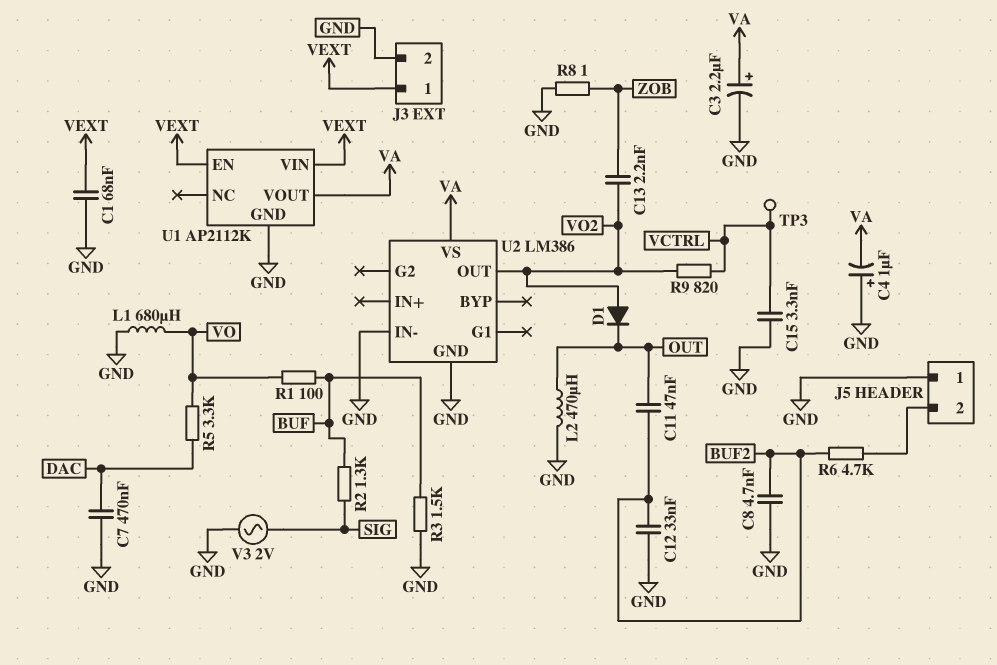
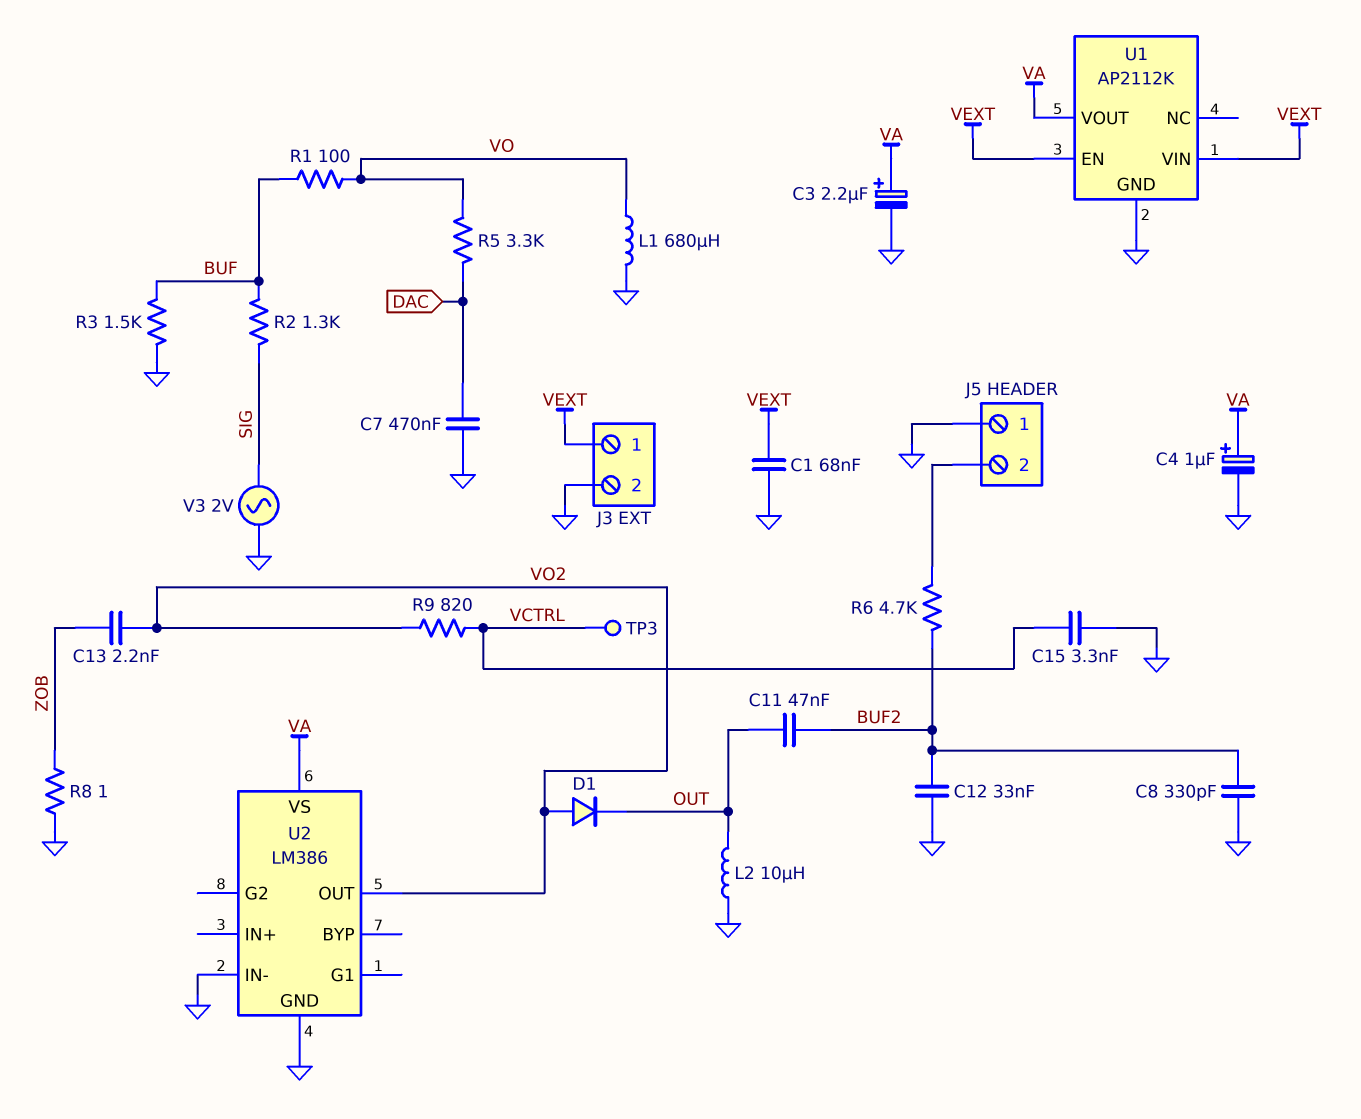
C4: 1uF (plus GND, minus VA) -> 1uF (plus VA, minus GND)
C8: 4.7nF (BUF2, GND) -> 330pF (BUF2, GND)
L2: 470uH (GND, OUT) -> 10uH (GND, OUT)

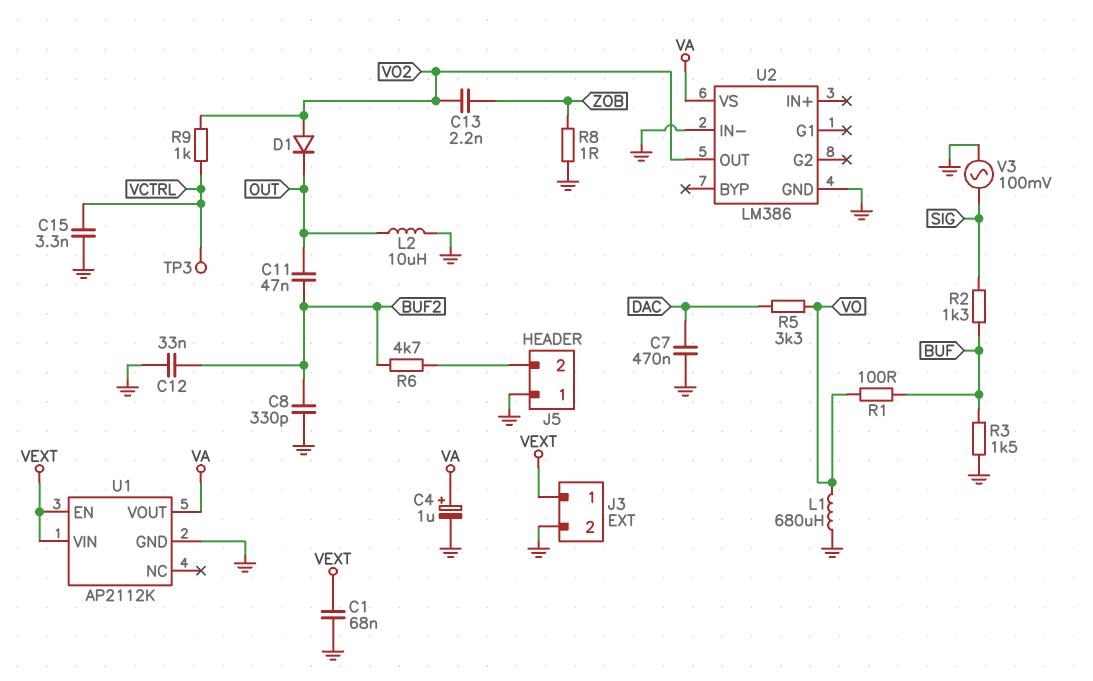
C3: 2.2uF (plus VA, minus GND) -> none
R9: 820 (VCTRL, VO2) -> 1k (VCTRL, VO2)
V3: AC 2V (GND, SIG) -> AC 100mV (GND, SIG)

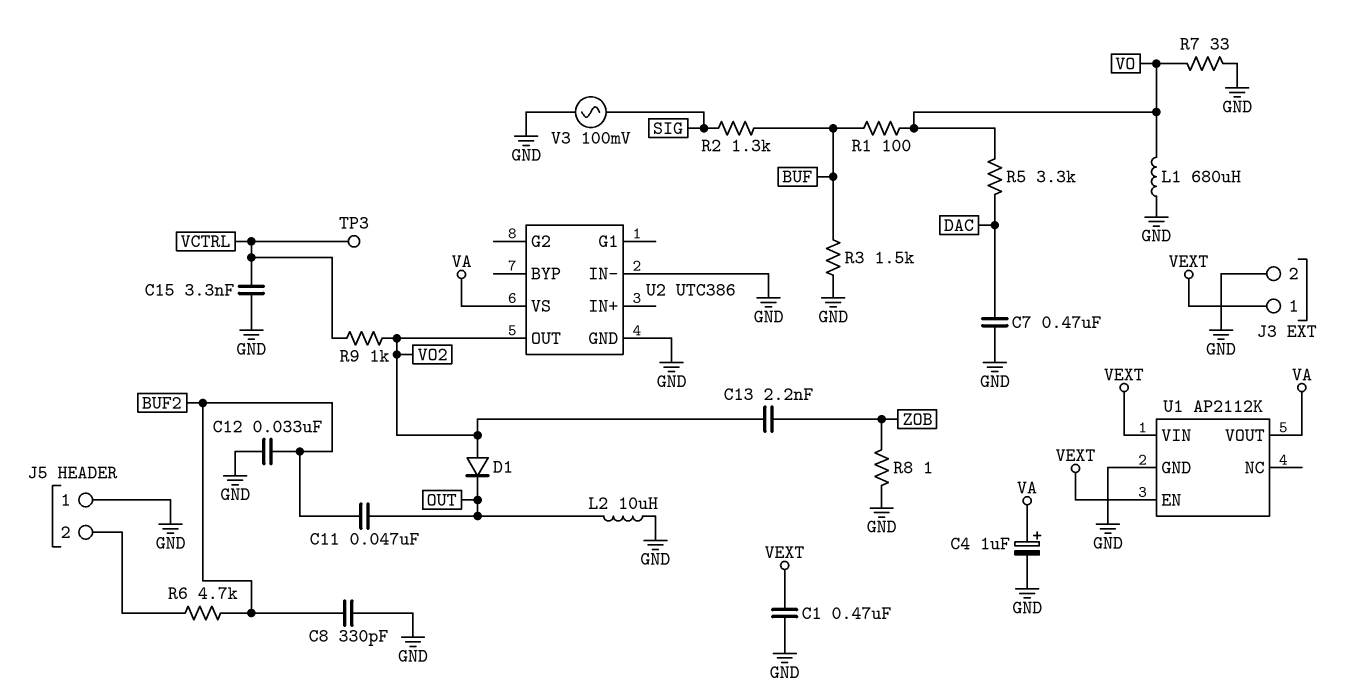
C1: 68nF (GND, VEXT) -> 470nF (GND, VEXT)
R7: none -> 33 (GND, VO)
U2: LM386 -> UTC386

